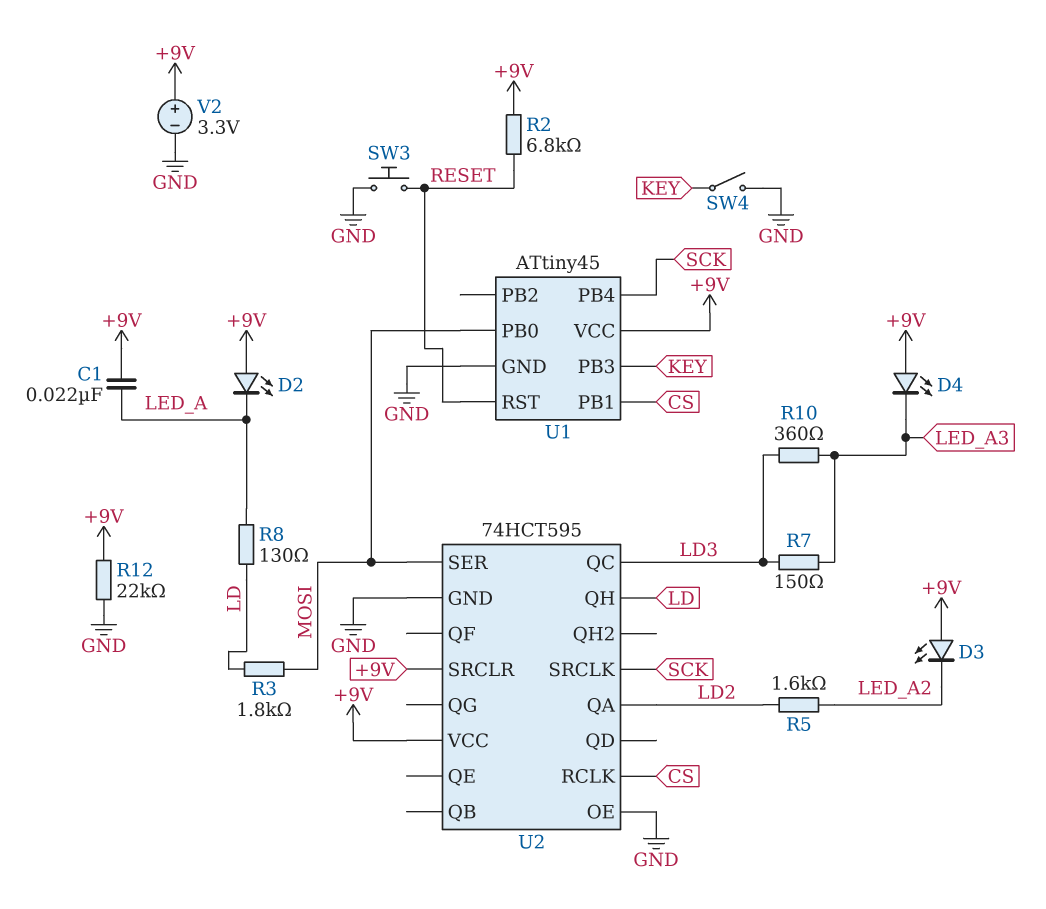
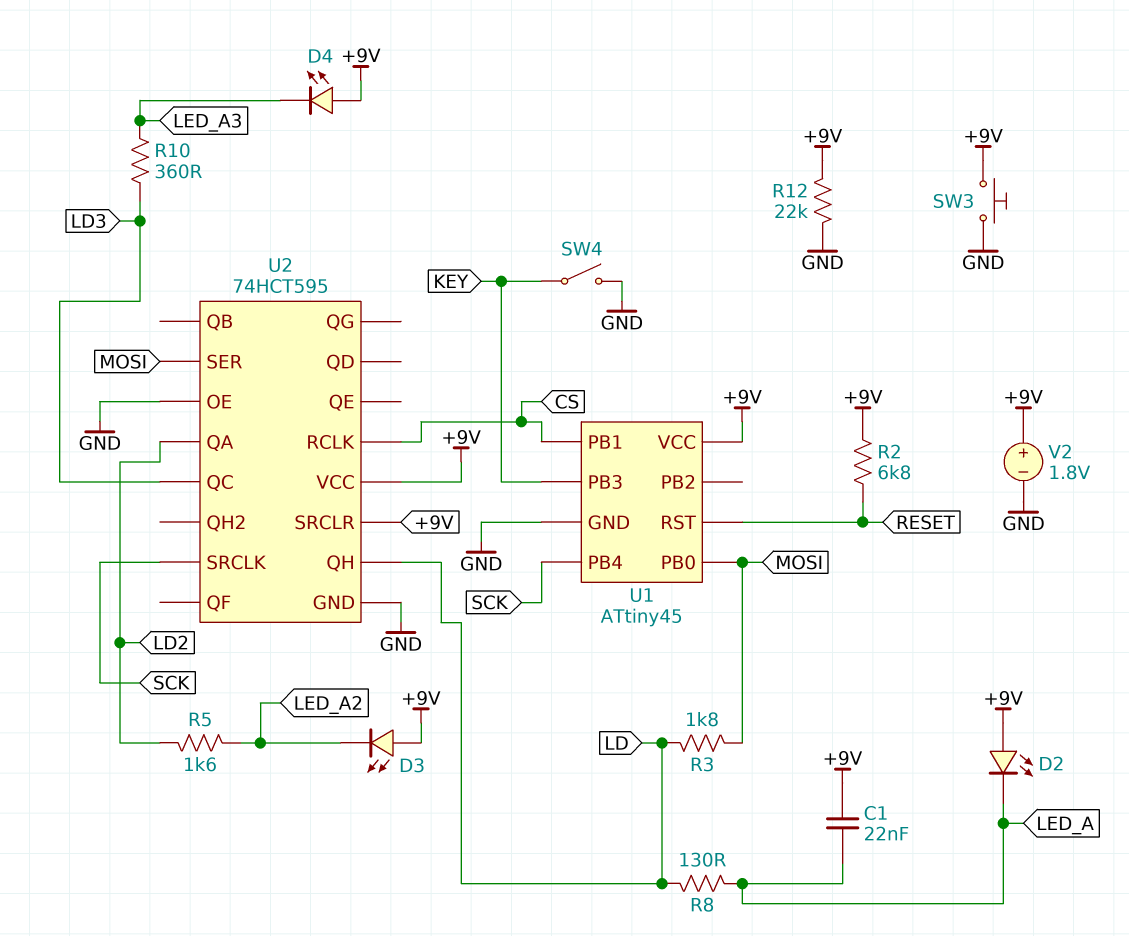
R7: 150 (LD3, LED_A3) -> none
SW3: button (GND, RESET) -> button (+9V, GND)
V2: 3.3V (plus +9V, minus GND) -> 1.8V (plus +9V, minus GND)

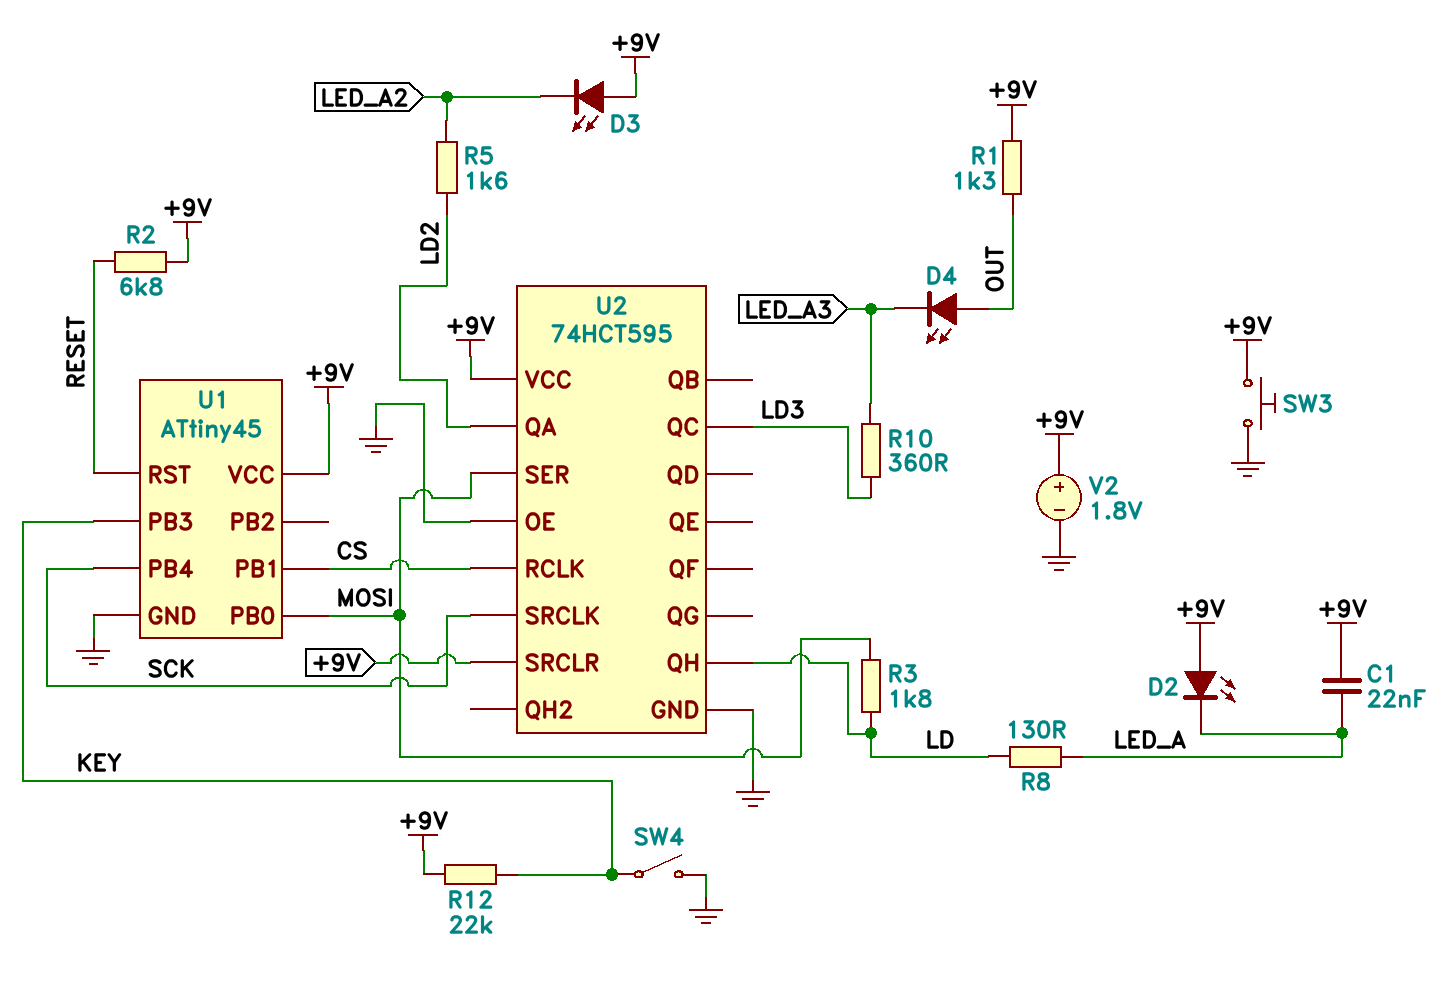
D4: LED (A +9V, K LED_A3) -> LED (A OUT, K LED_A3)
R1: none -> 1.3k (+9V, OUT)
R12: 22k (+9V, GND) -> 22k (+9V, KEY)

